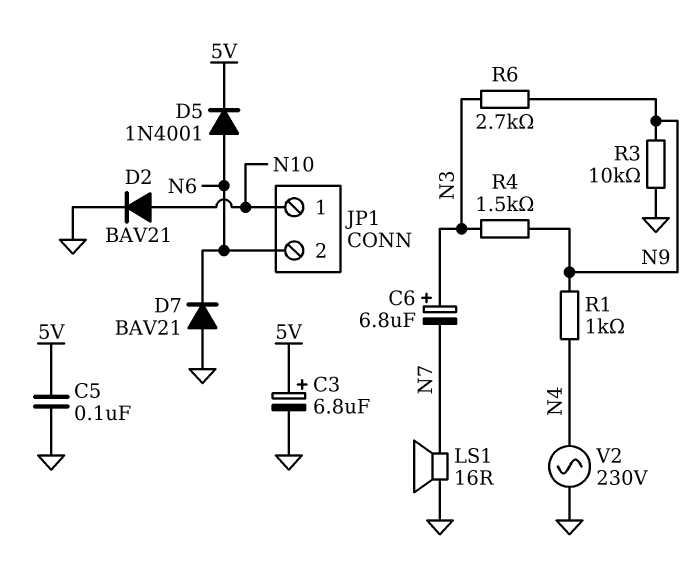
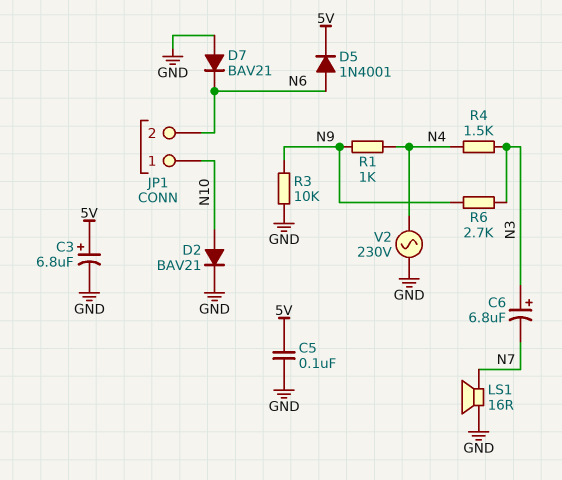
R4: 1.5k (N3, N9) -> 1.5k (N3, N4)

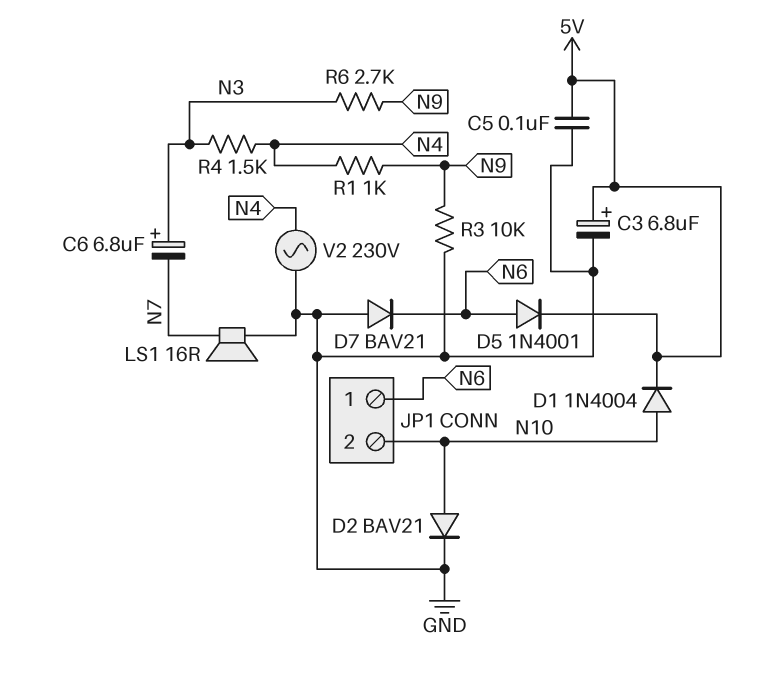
D1: none -> diode 1N4004 (A N10, K 5V)
JP1 pin 1: N10 -> N6
JP1 pin 2: N6 -> N10

